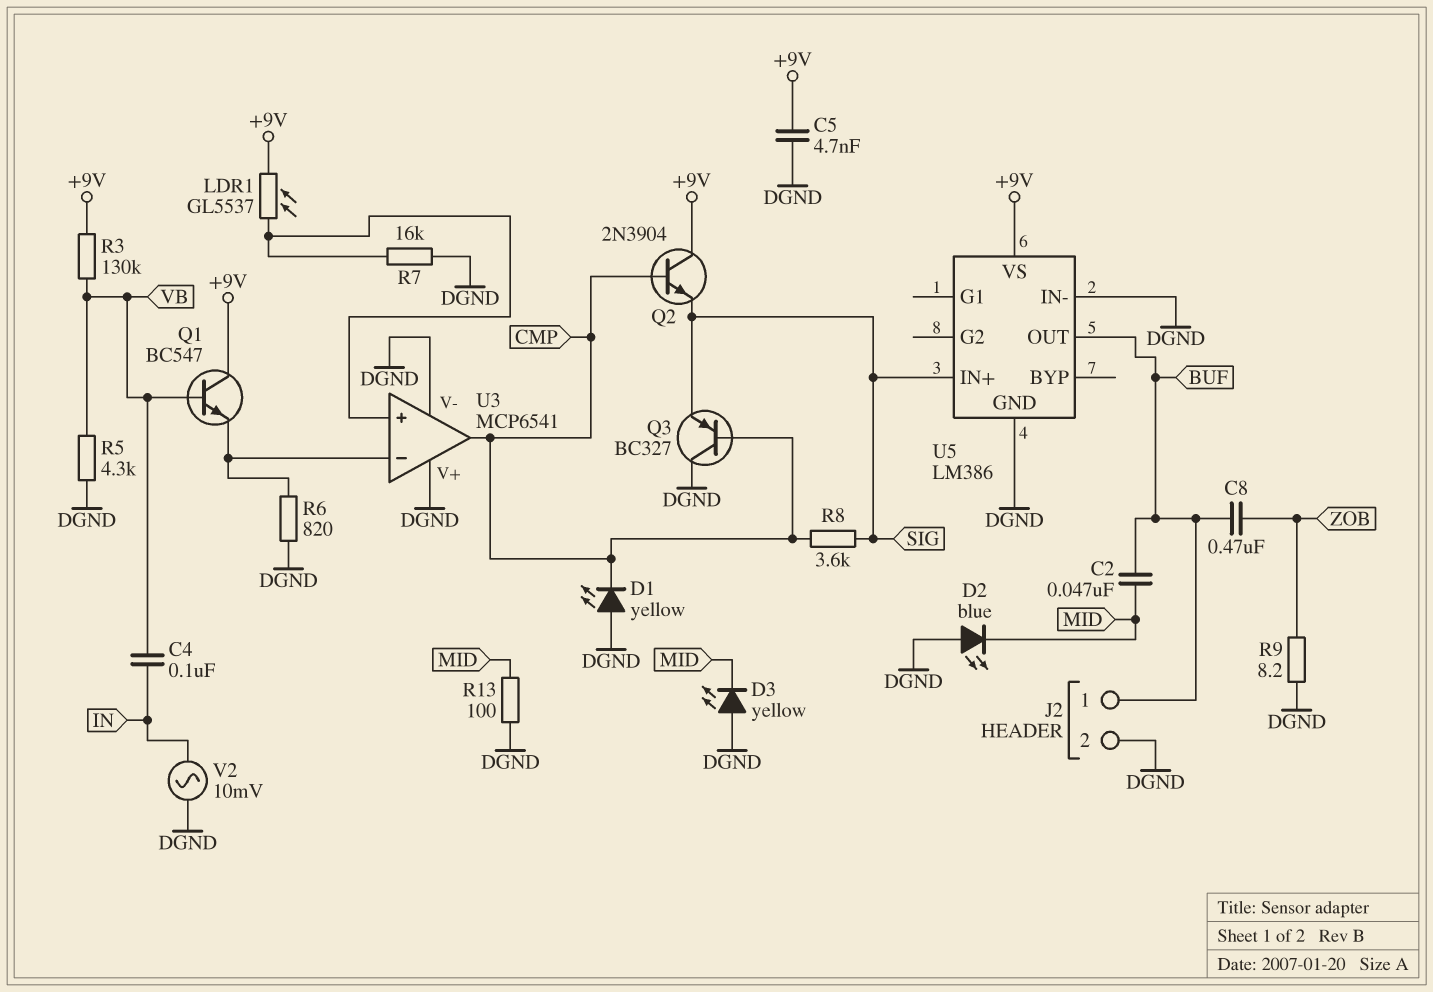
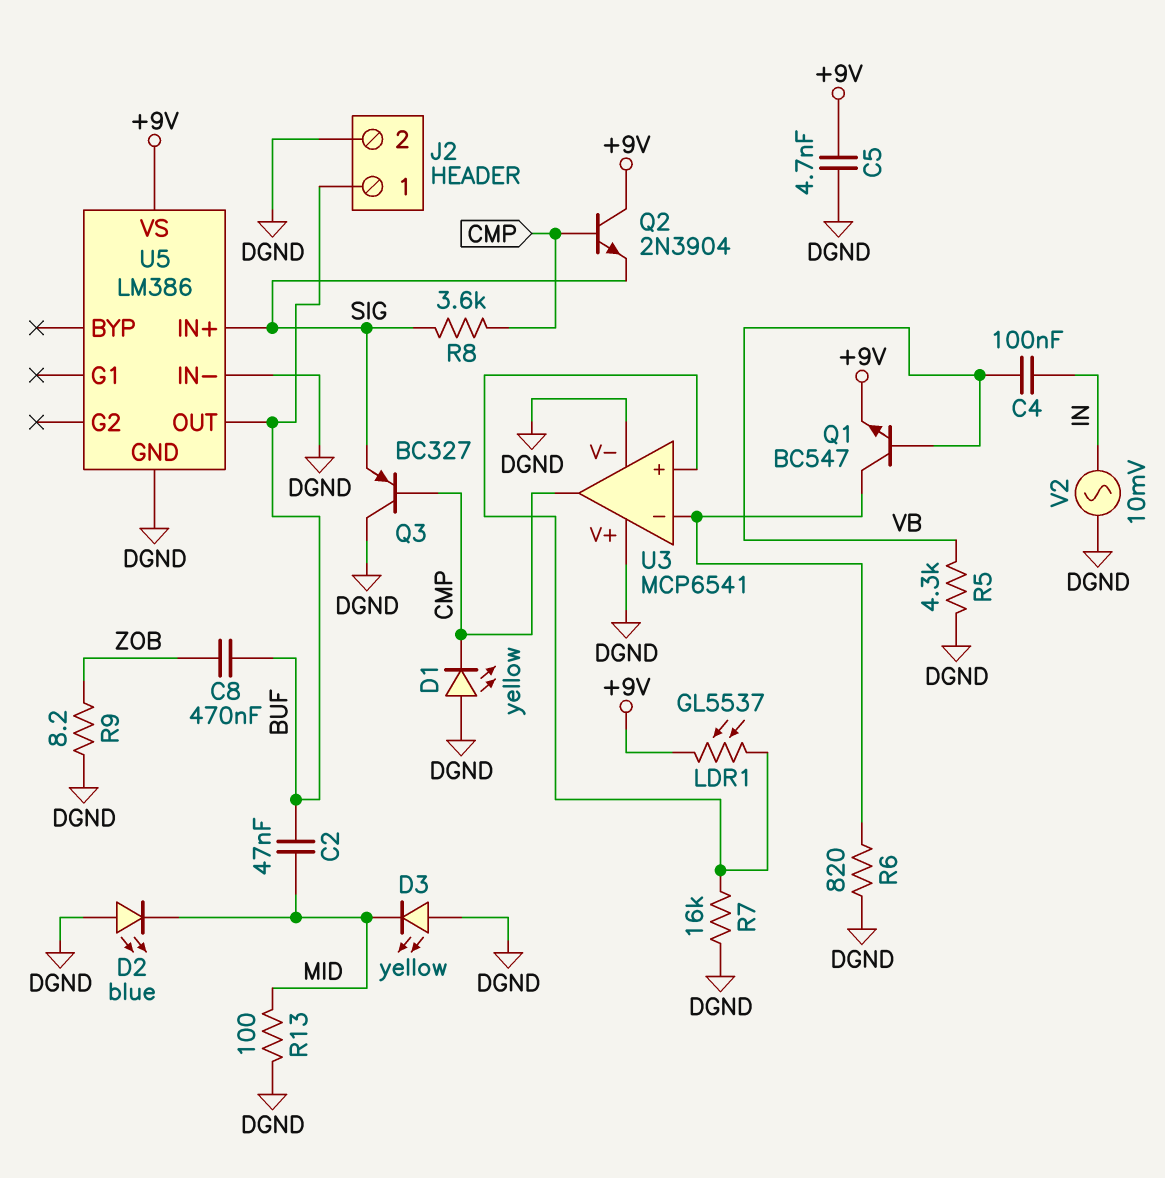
Q1: NPN BC547 (B VB, C +9V, E U3/in-) -> NPN BC547 (B VB, C U3/in-, E +9V)
R3: 130k (+9V, VB) -> none

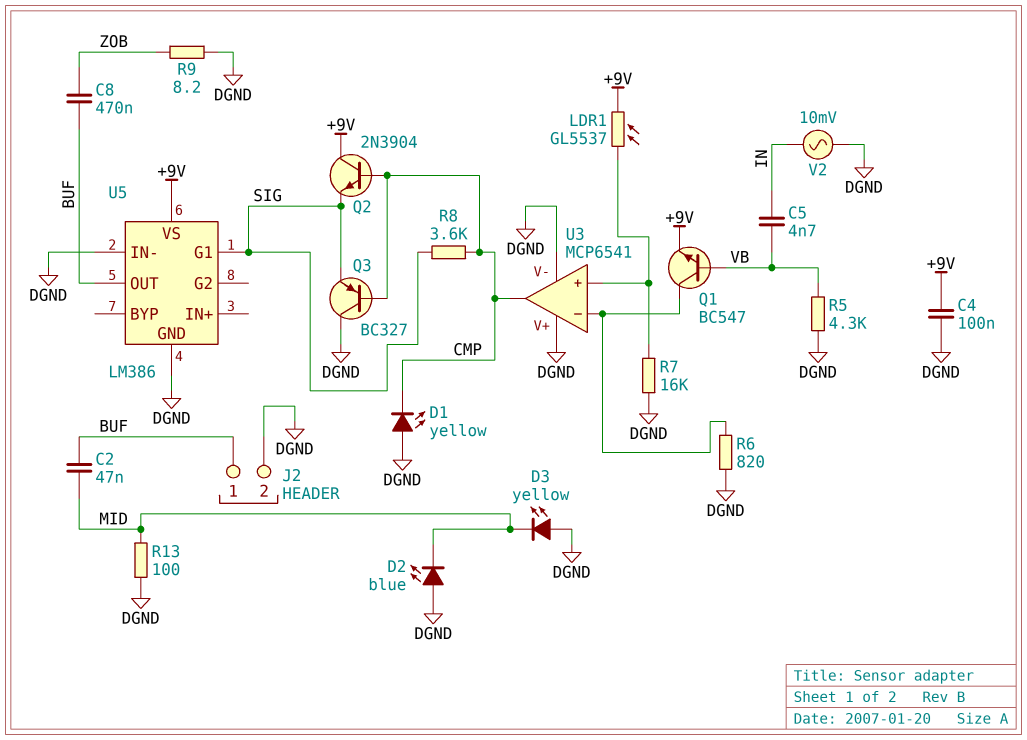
C4: 100nF (IN, VB) -> 100nF (+9V, DGND)
C5: 4.7nF (+9V, DGND) -> 4.7nF (IN, VB)
U5 pin G1: none -> SIG
U5 pin IN+: SIG -> none

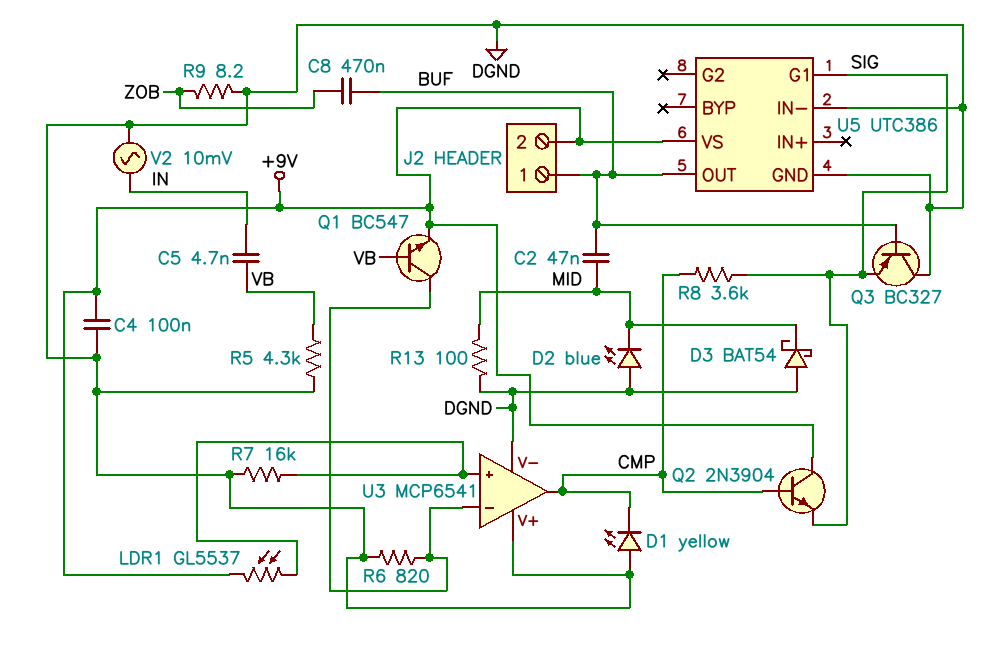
D3: LED yellow (A DGND, K MID) -> schottky BAT54 (A DGND, K MID)
J2 pin 2: DGND -> +9V
Q3: PNP BC327 (B CMP, C DGND, E SIG) -> PNP BC327 (B BUF, C DGND, E SIG)
U5: LM386 -> UTC386

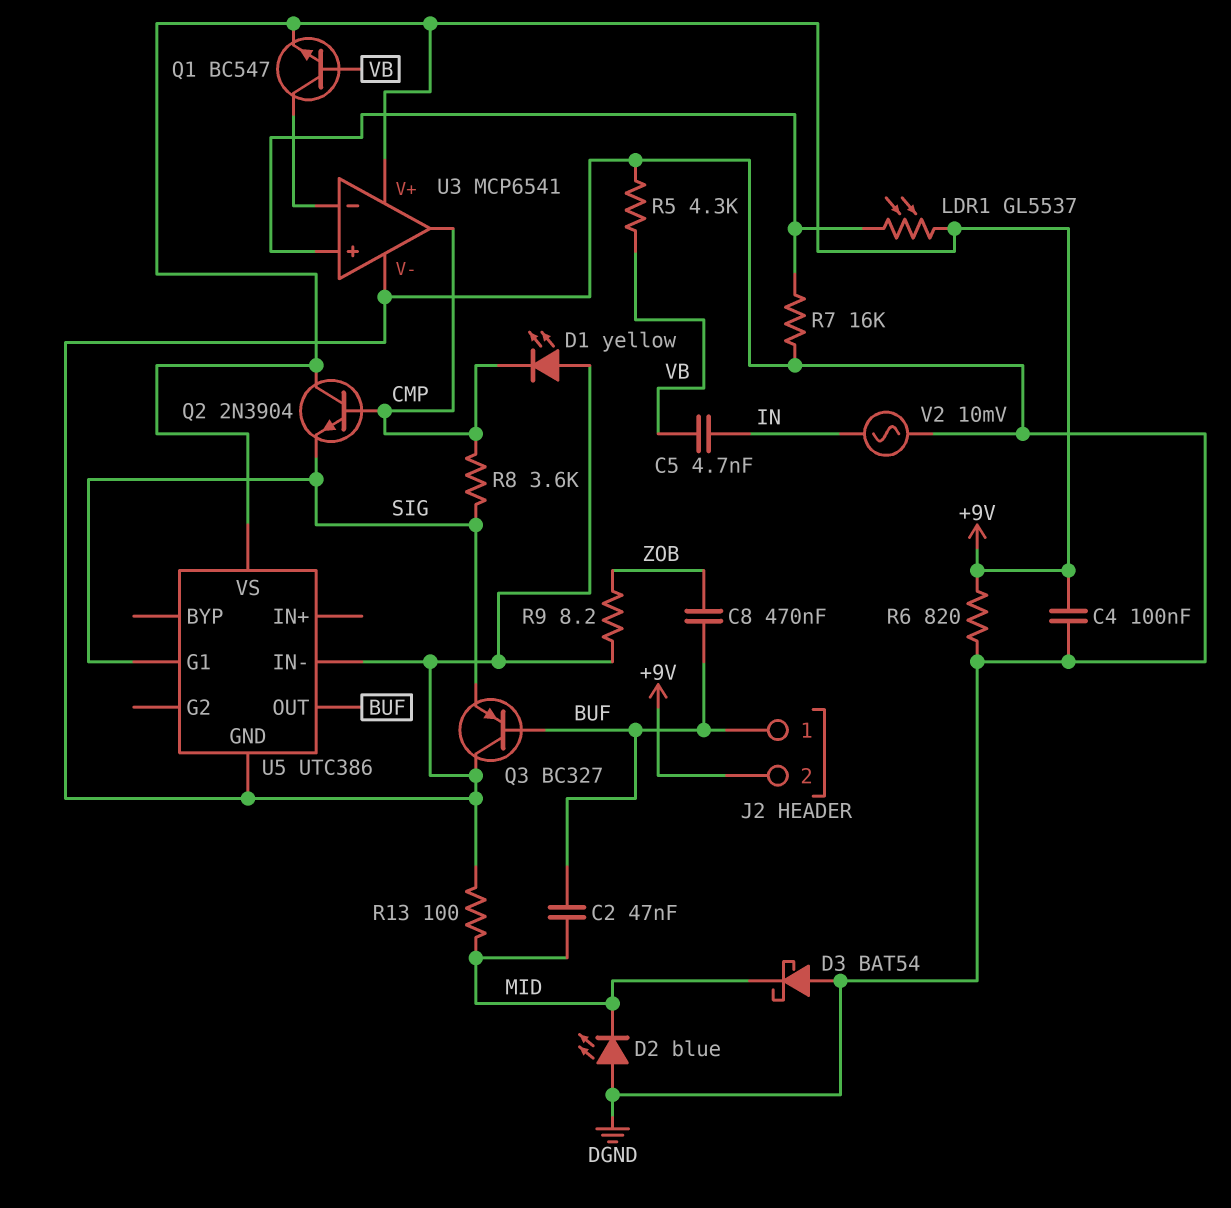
R6: 820 (DGND, U3/in-) -> 820 (+9V, DGND)
U3 pin V+: DGND -> +9V

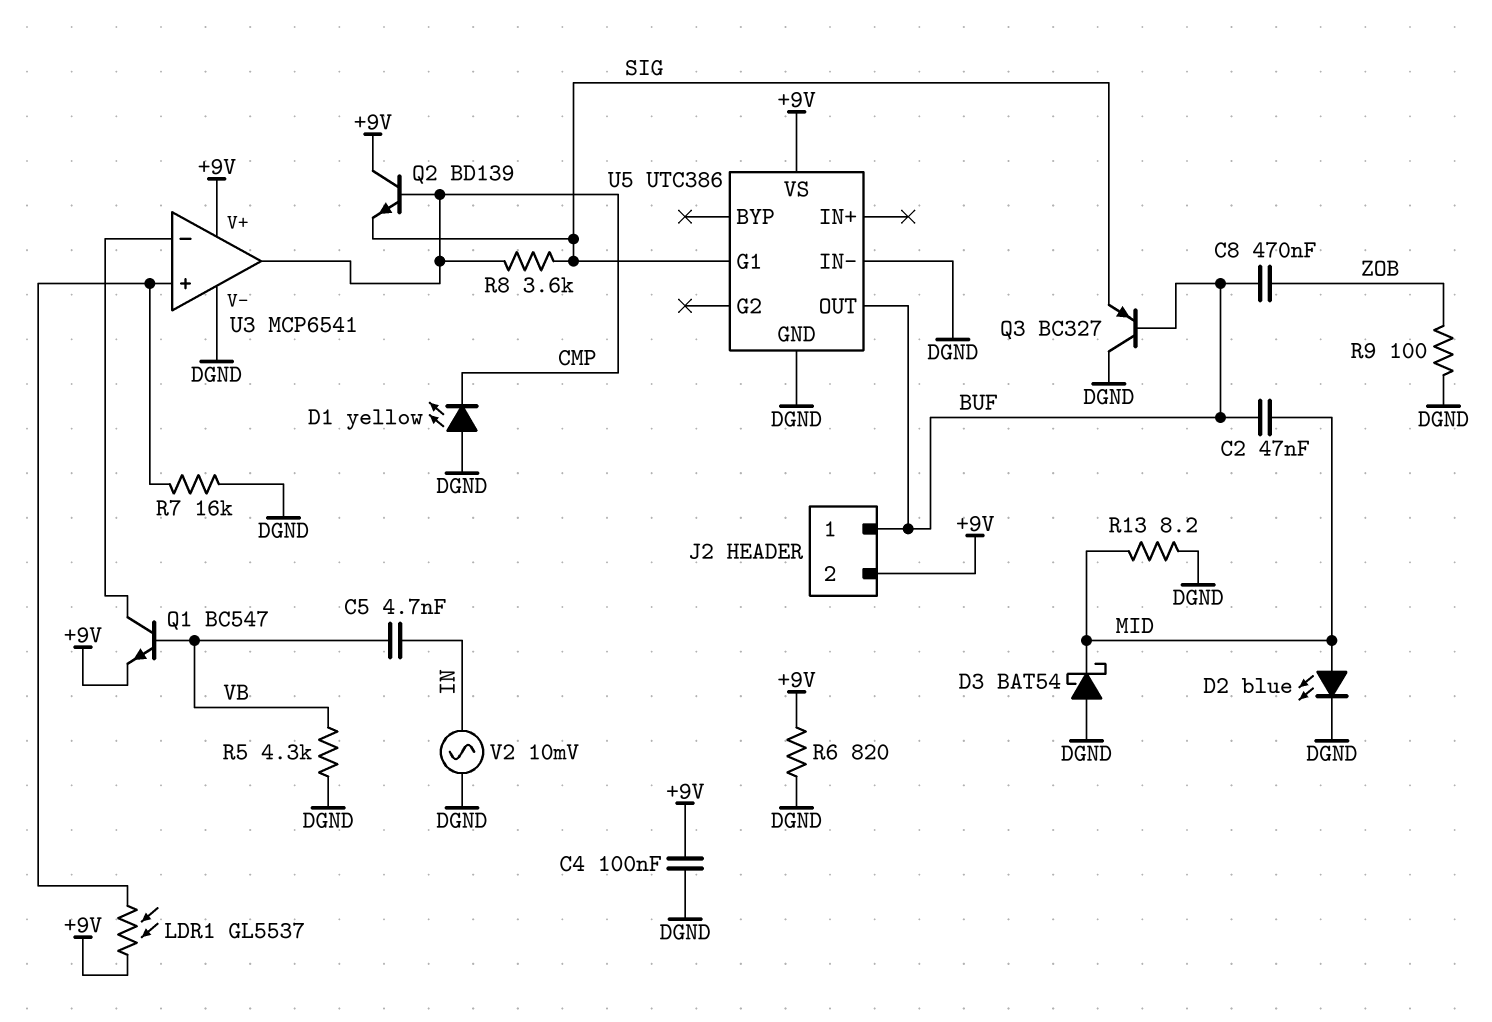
D2: LED blue (A DGND, K MID) -> LED blue (A MID, K DGND)
Q2: NPN 2N3904 (B CMP, C +9V, E SIG) -> NPN BD139 (B CMP, C +9V, E SIG)
R9: 8.2 (DGND, ZOB) -> 100 (DGND, ZOB)
R13: 100 (DGND, MID) -> 8.2 (DGND, MID)

